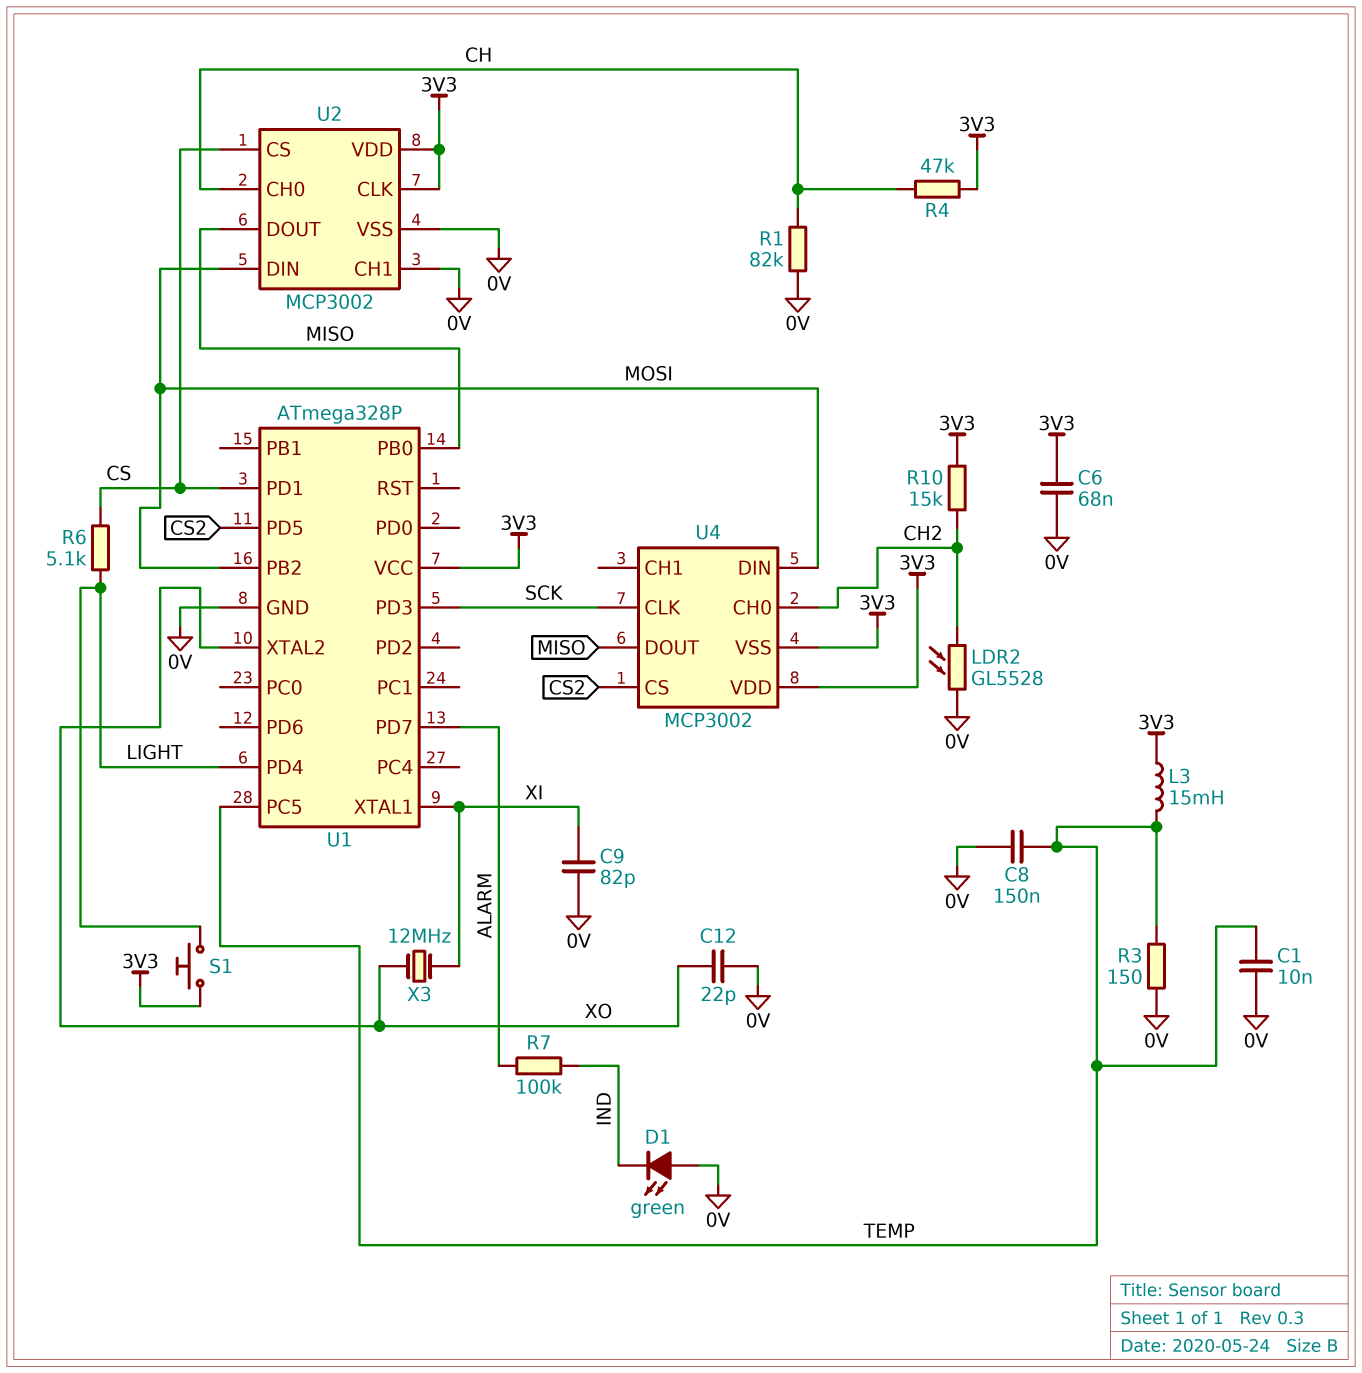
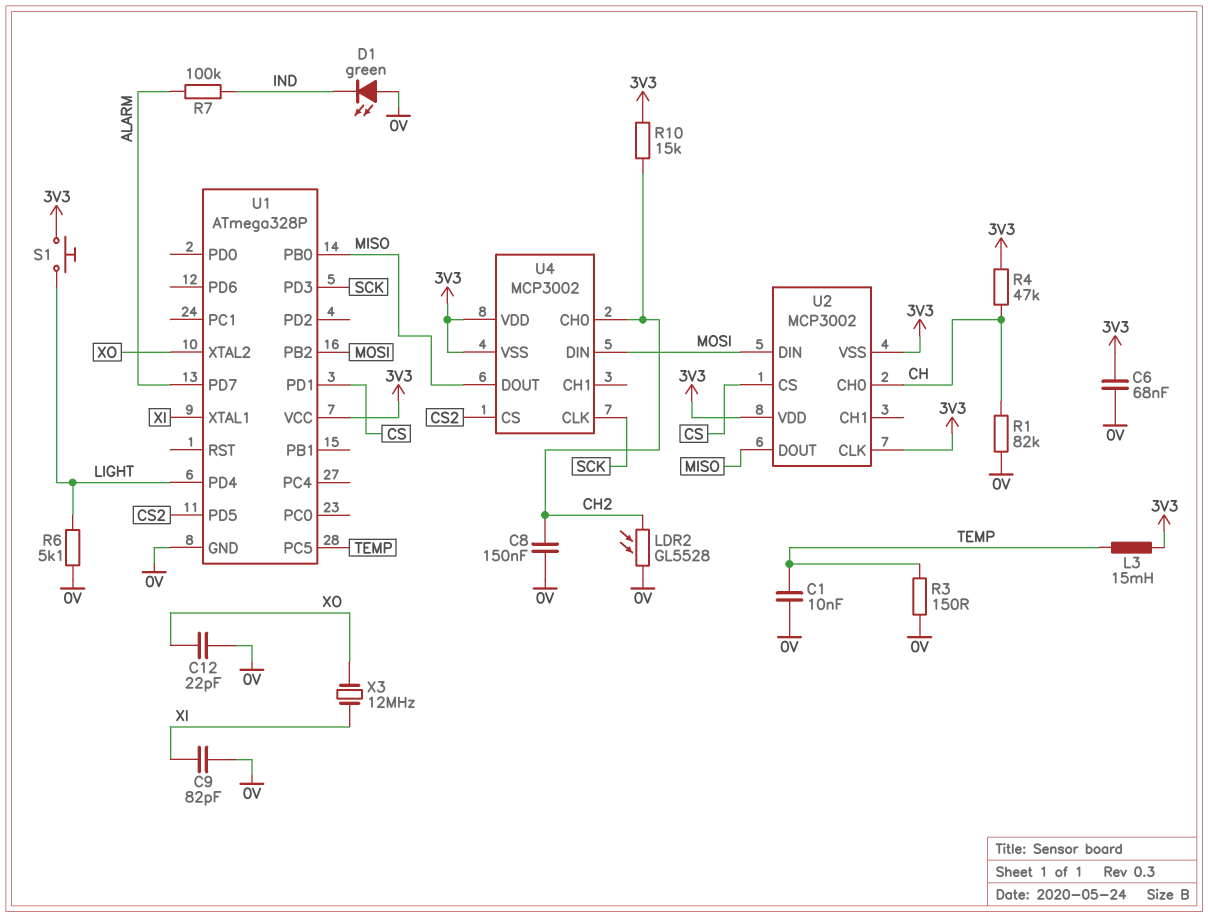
C8: 150nF (0V, TEMP) -> 150nF (0V, CH2)
R6: 5.1k (CS, LIGHT) -> 5.1k (0V, LIGHT)
U2 pin CH1: 0V -> none
U2 pin VSS: 0V -> 3V3

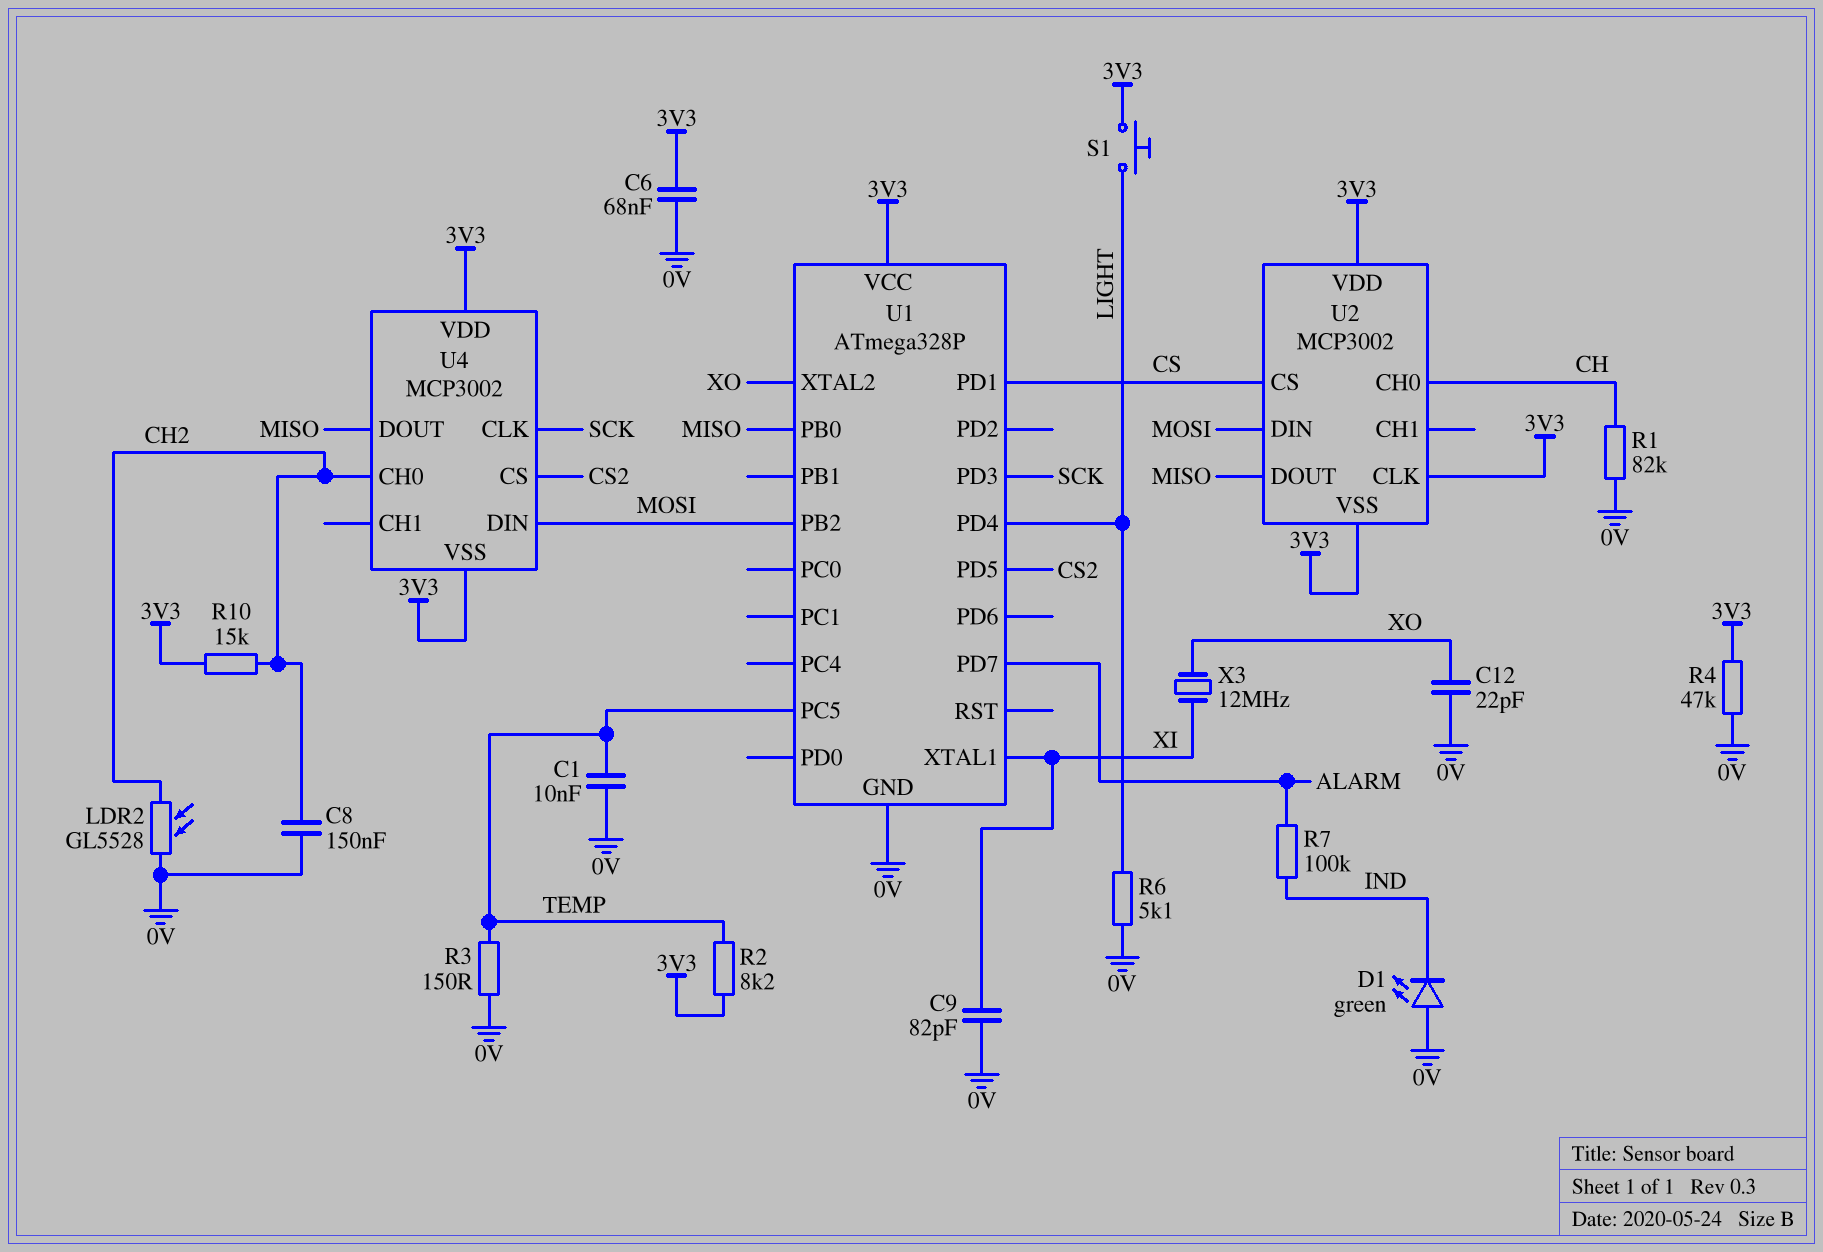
L3: 15mH (3V3, TEMP) -> none
R2: none -> 8.2k (3V3, TEMP)
R4: 47k (3V3, CH) -> 47k (0V, 3V3)

